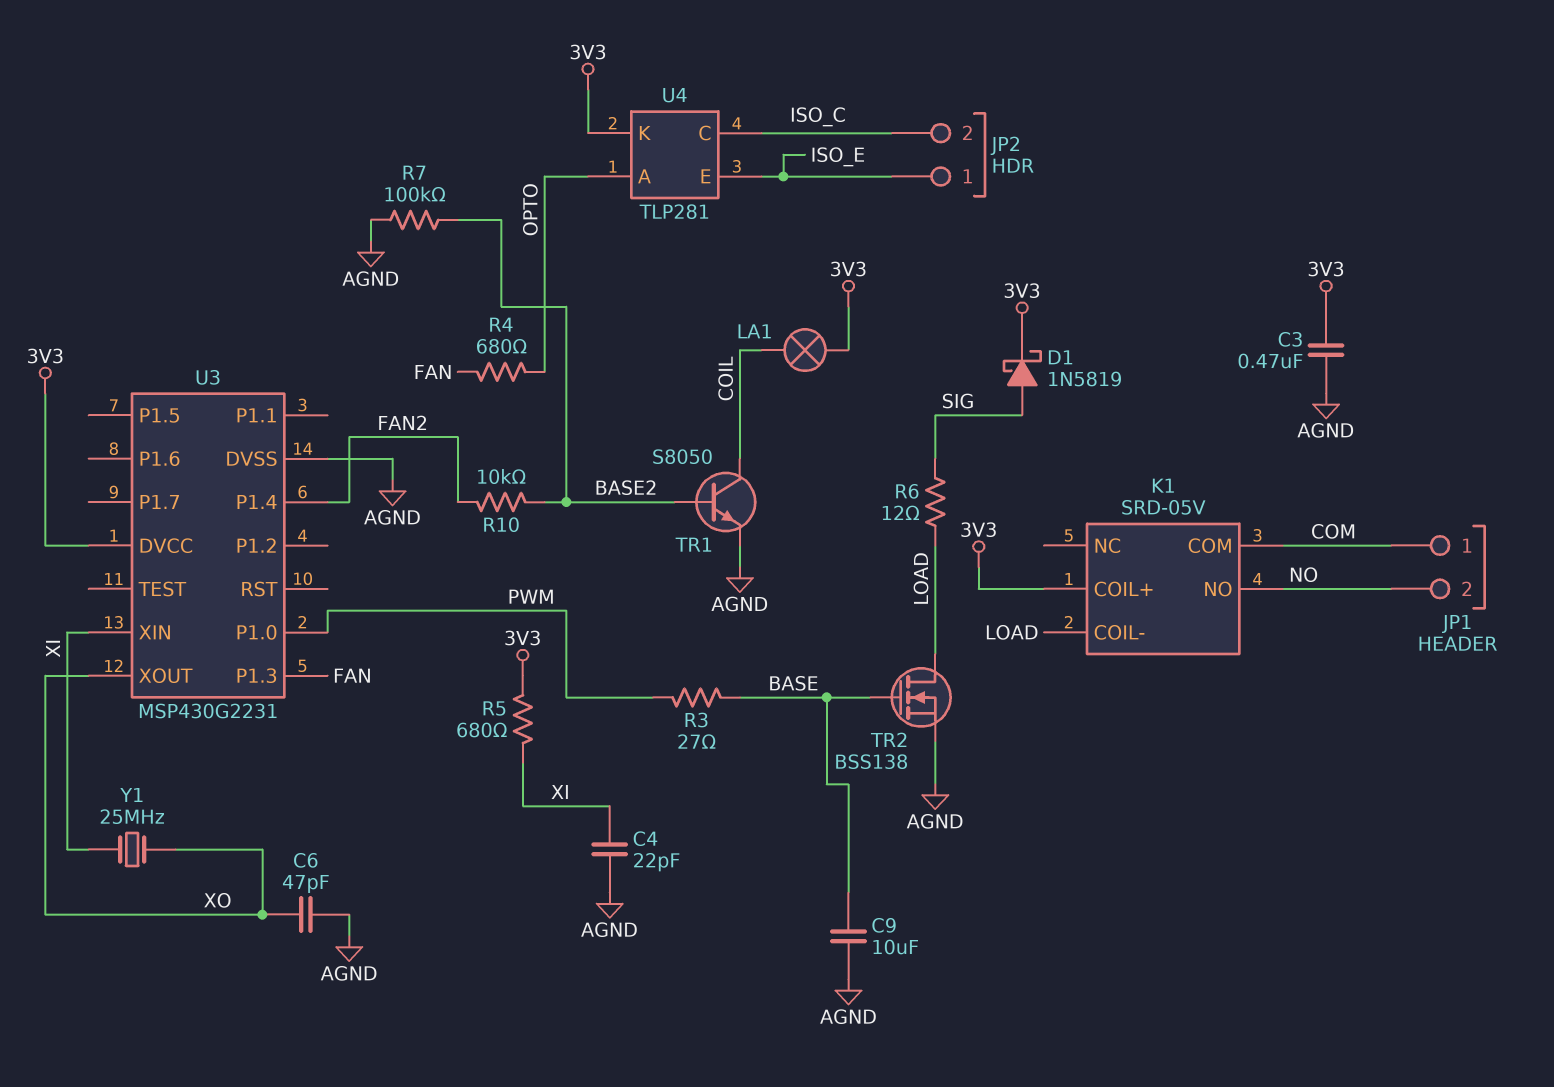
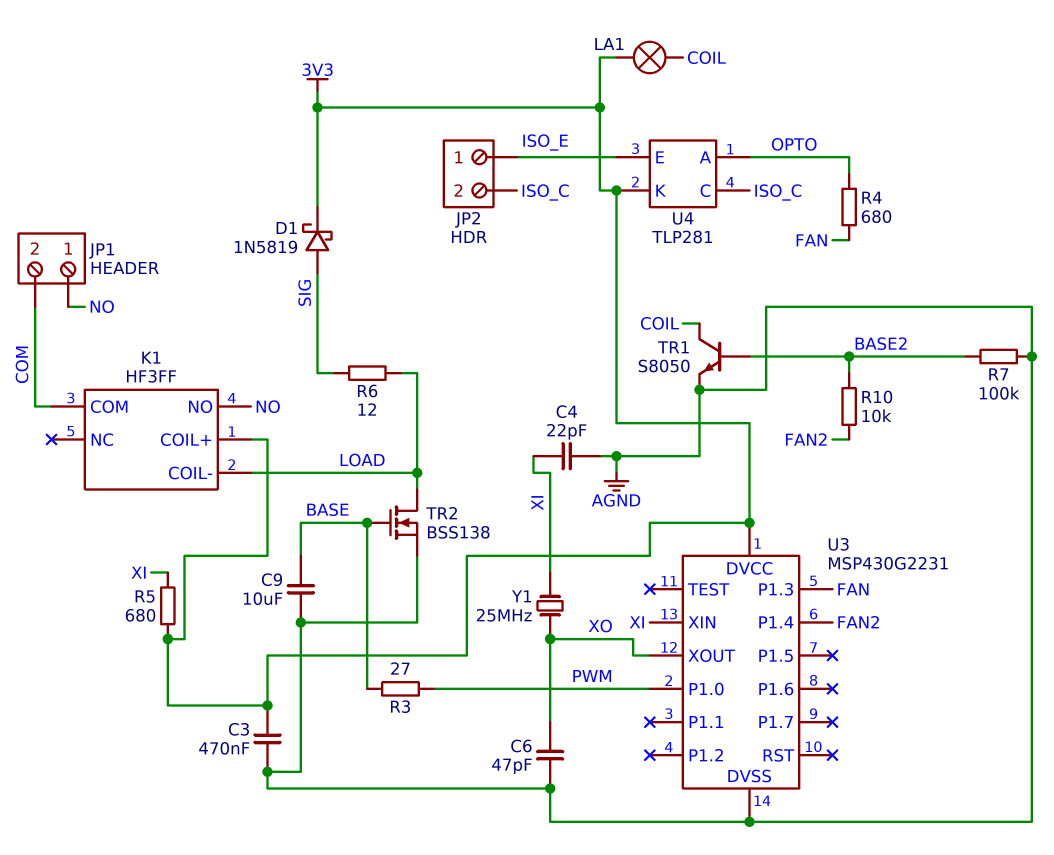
JP1 pin 1: COM -> NO
JP1 pin 2: NO -> COM
K1: SRD-05V -> HF3FF

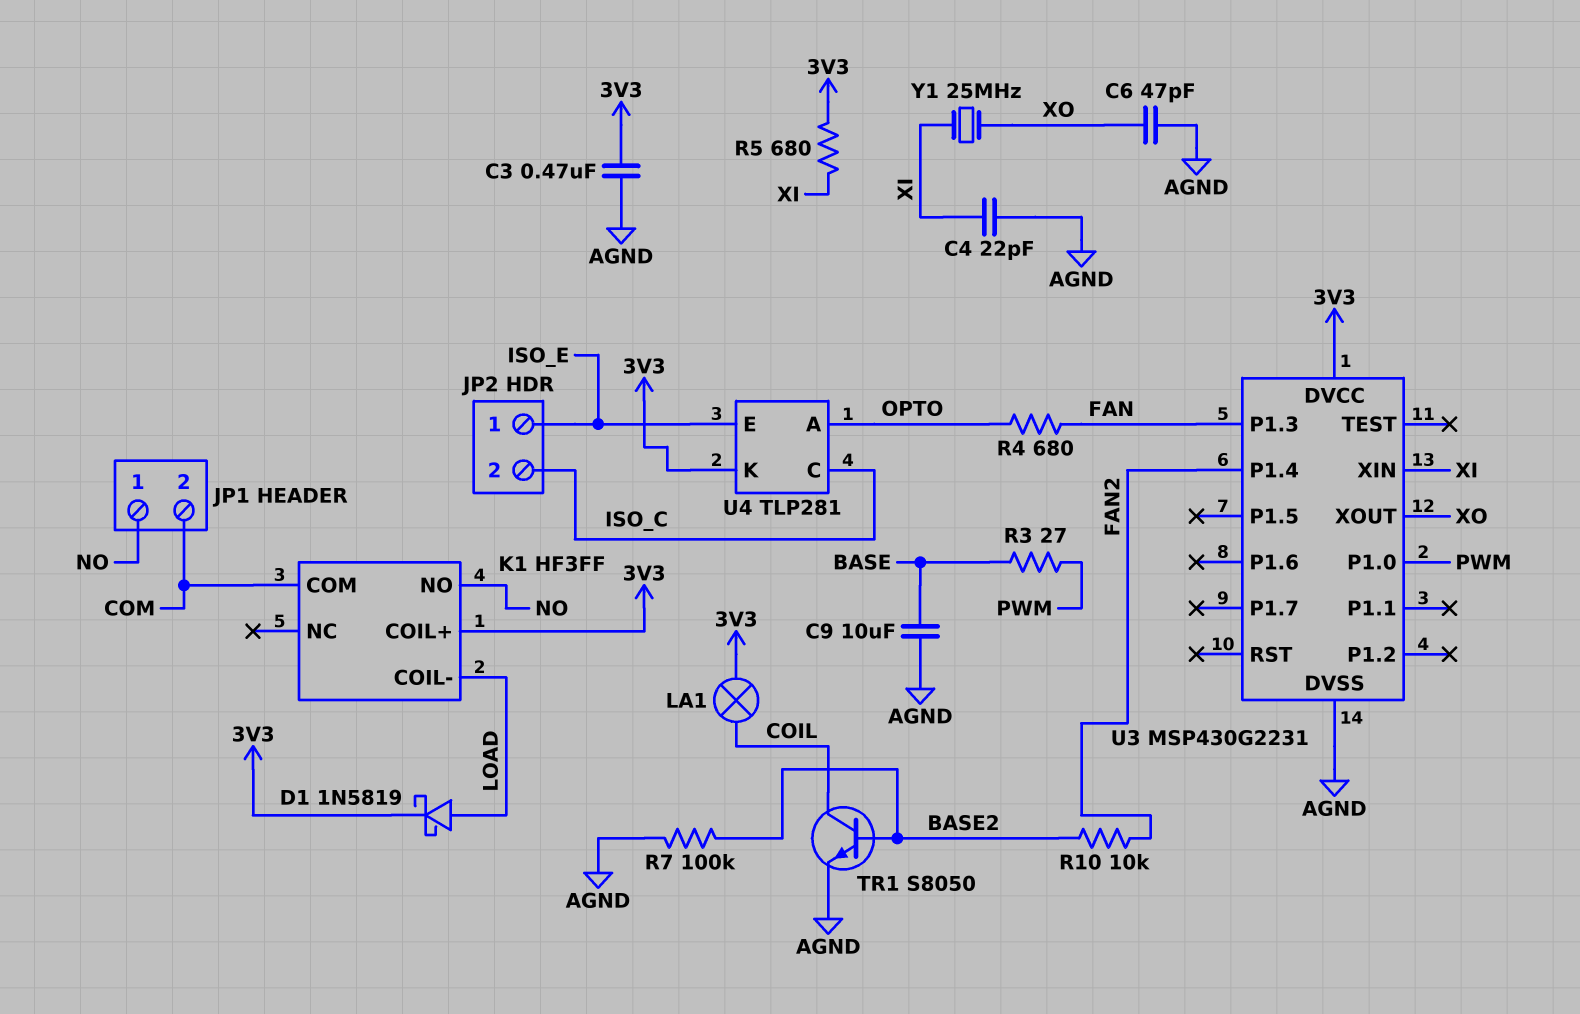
D1: schottky 1N5819 (A SIG, K 3V3) -> schottky 1N5819 (A LOAD, K 3V3)
R6: 12 (LOAD, SIG) -> none
TR2: NMOS BSS138 (G BASE, D LOAD, S AGND) -> none

